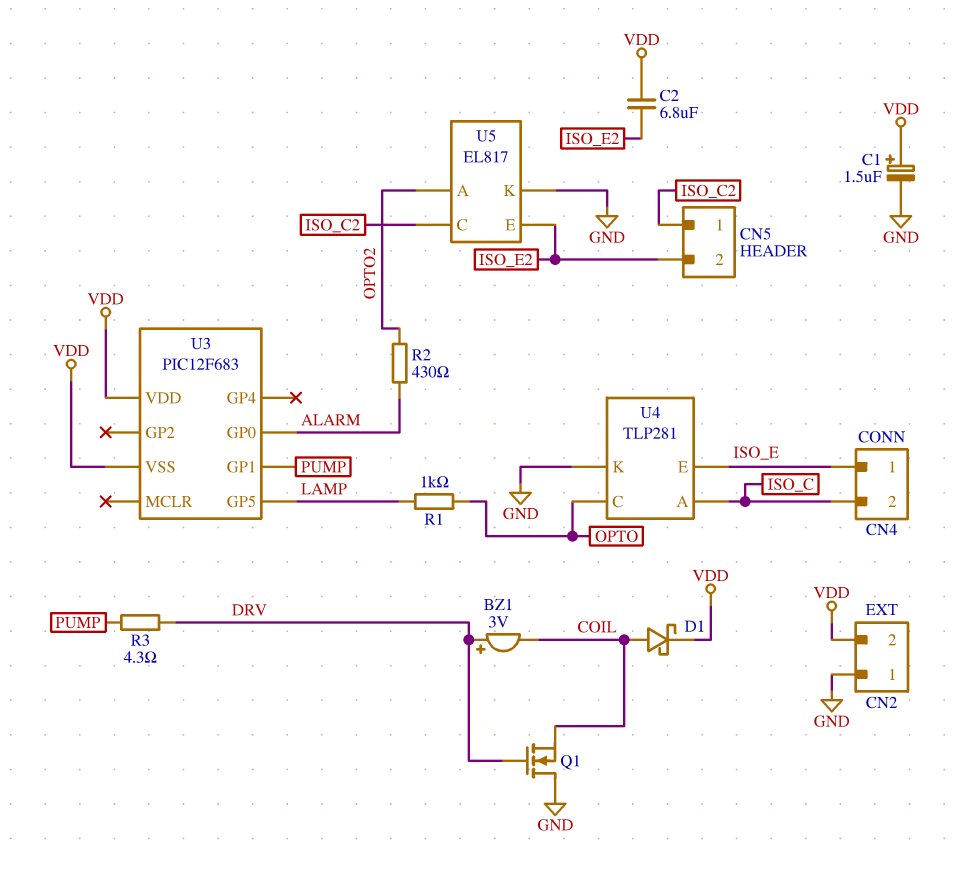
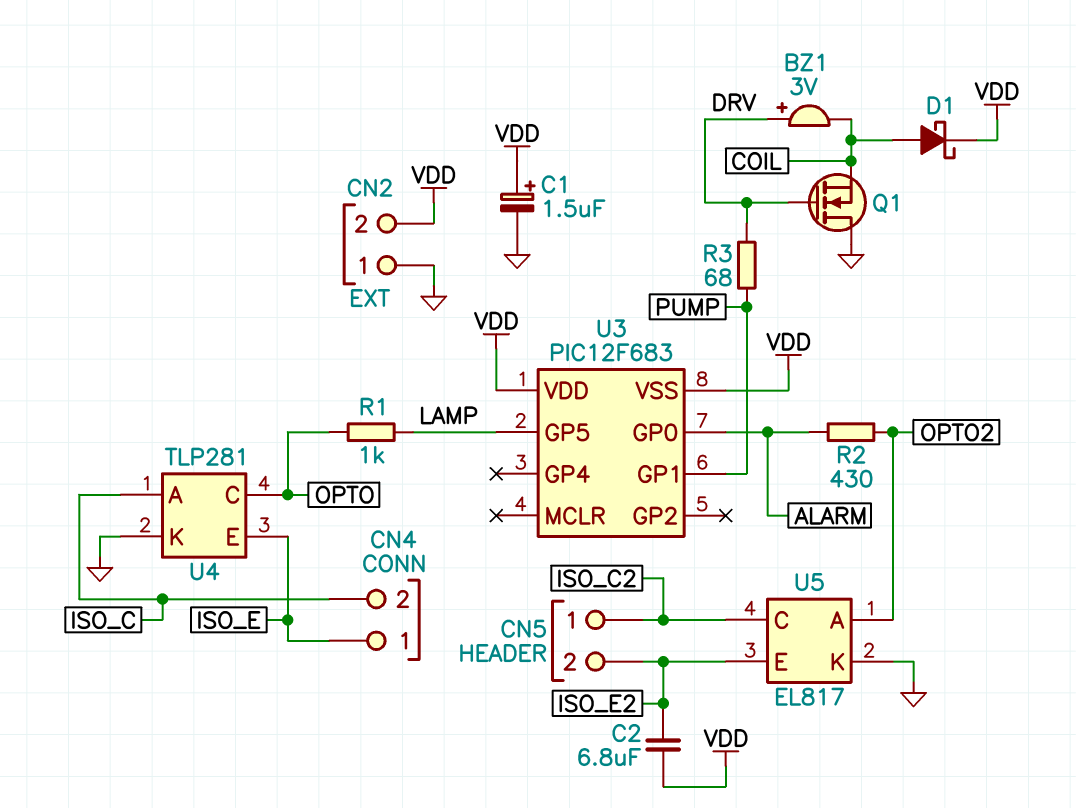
R3: 4.3 (DRV, PUMP) -> 68 (DRV, PUMP)

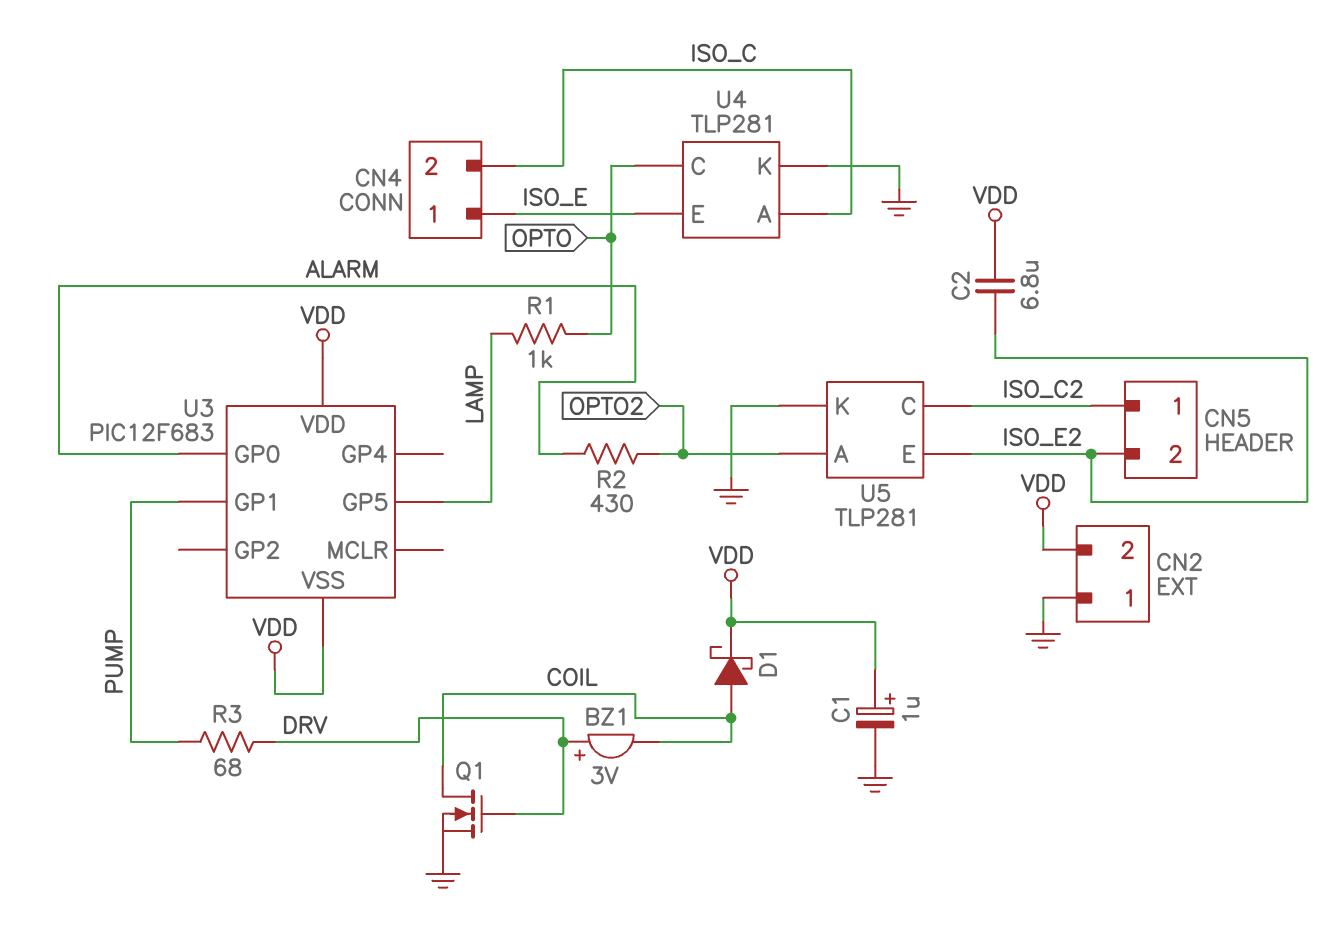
C1: 1.5uF (plus VDD, minus GND) -> 1uF (plus VDD, minus GND)
Q1: NMOS (G DRV, D GND, S COIL) -> NMOS (G DRV, D COIL, S GND)
U5: EL817 -> TLP281

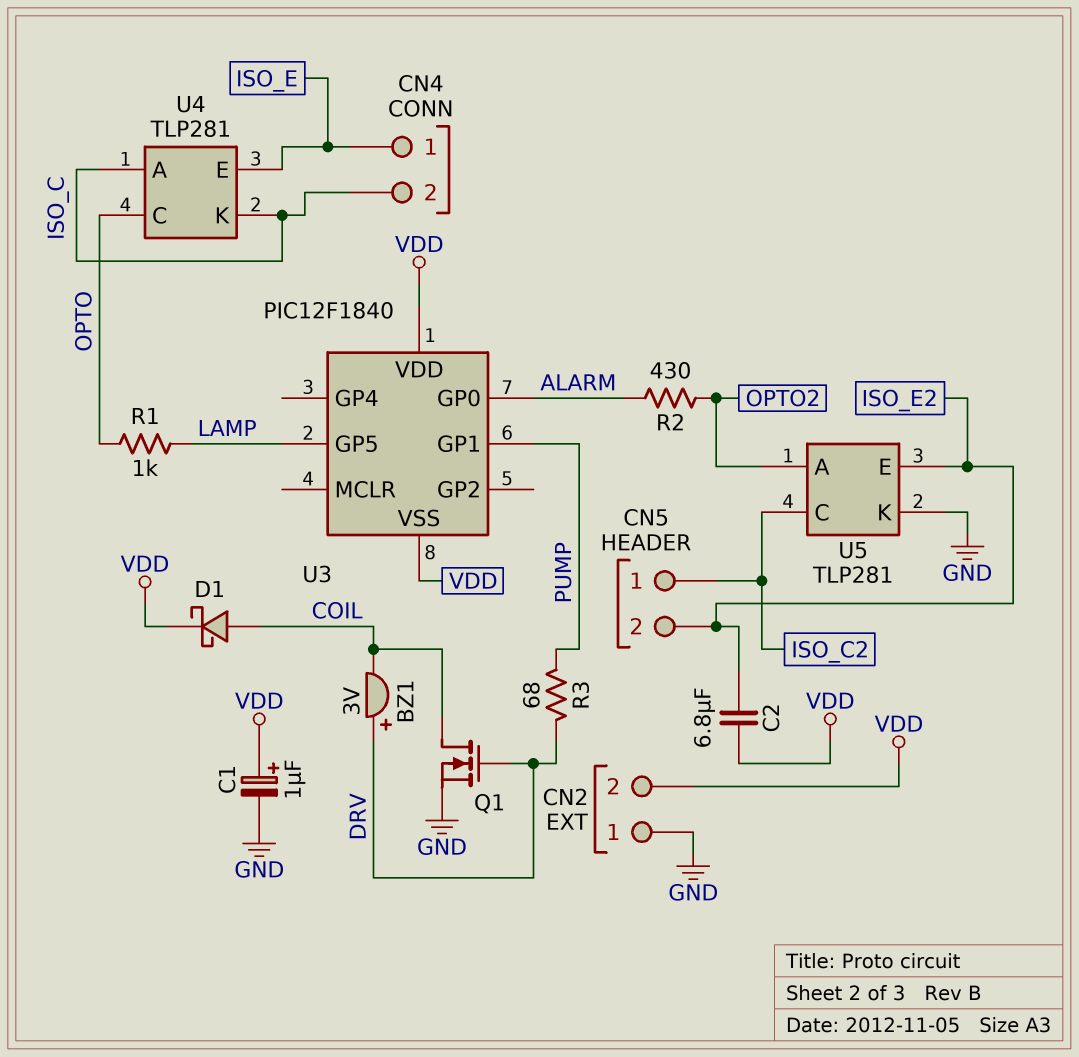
U3: PIC12F683 -> PIC12F1840
U4 pin K: GND -> ISO_C

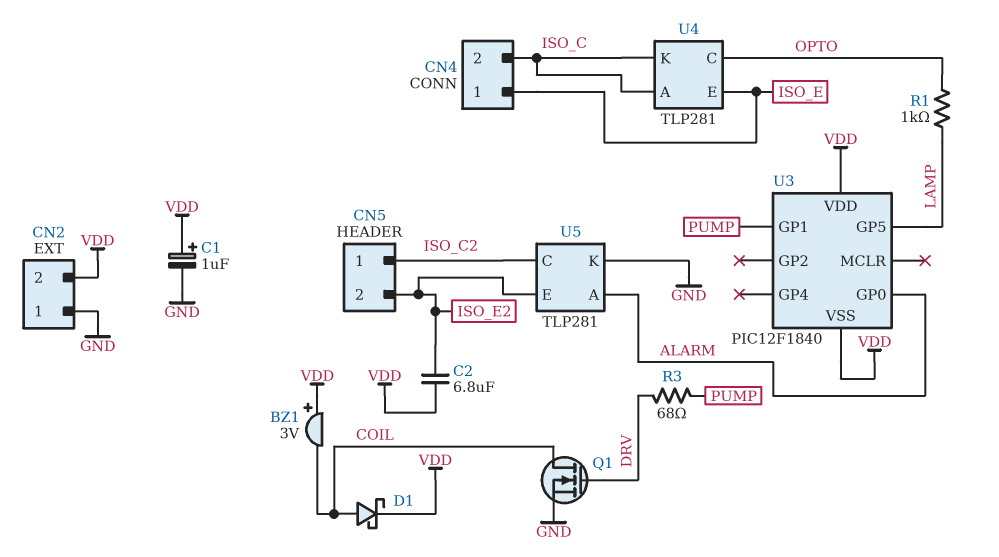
BZ1: buzzer 3V (plus DRV, minus COIL) -> buzzer 3V (plus VDD, minus COIL)
R2: 430 (ALARM, OPTO2) -> none
U5 pin A: OPTO2 -> ALARM

